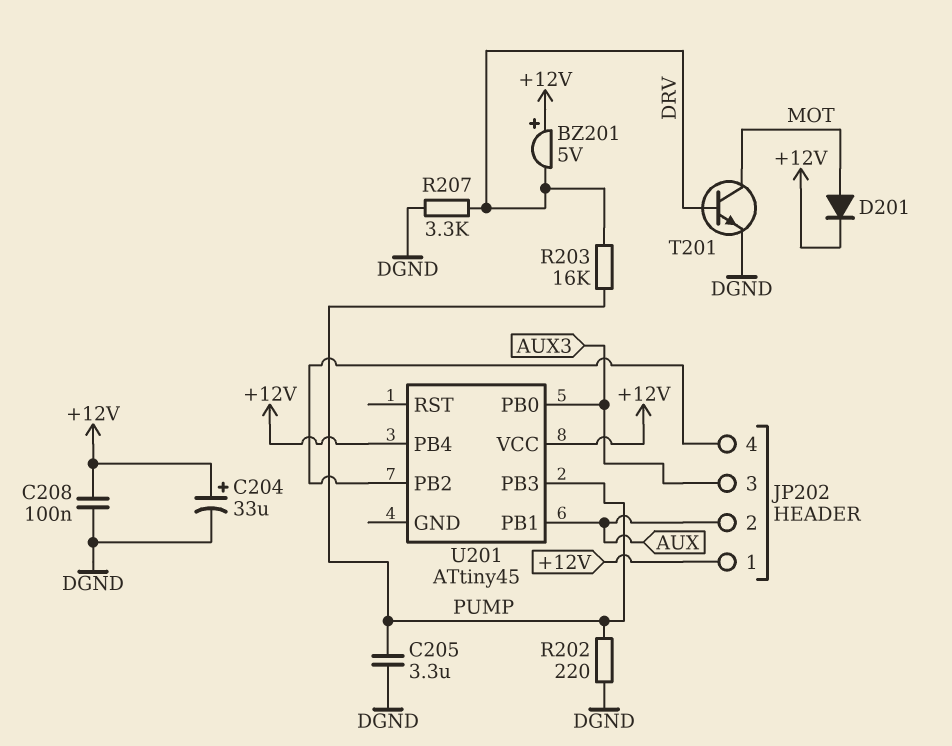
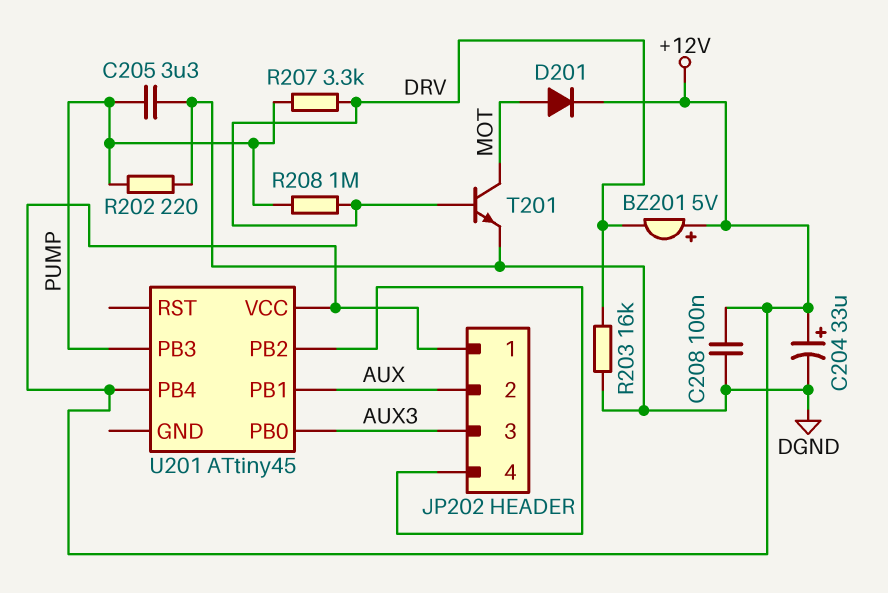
R203: 16k (DRV, PUMP) -> 16k (DGND, DRV)
R207: 3.3k (DGND, DRV) -> 3.3k (DRV, PUMP)
R208: none -> 1M (DRV, PUMP)

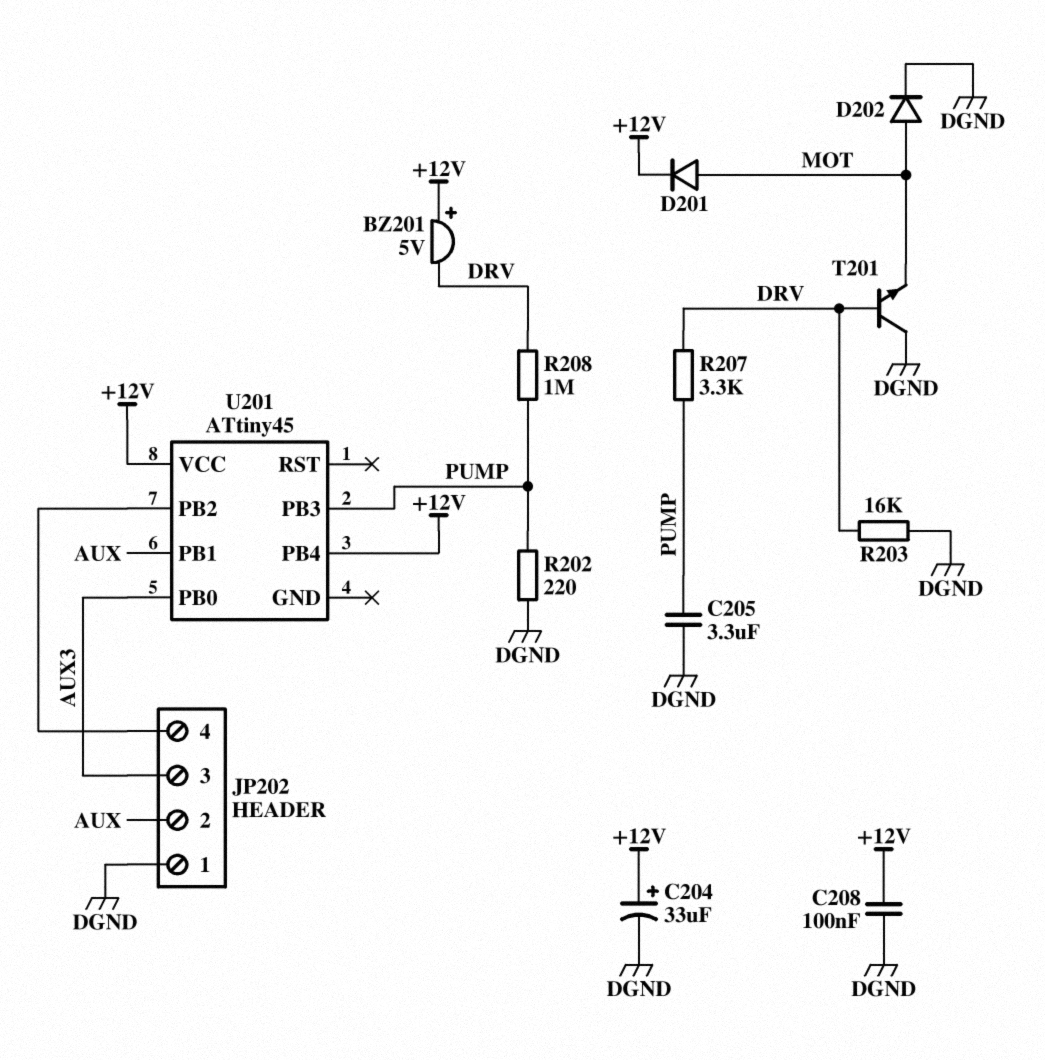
D202: none -> diode (A MOT, K DGND)
JP202 pin 1: +12V -> DGND
T201: NPN (B DRV, C MOT, E DGND) -> NPN (B DRV, C DGND, E MOT)

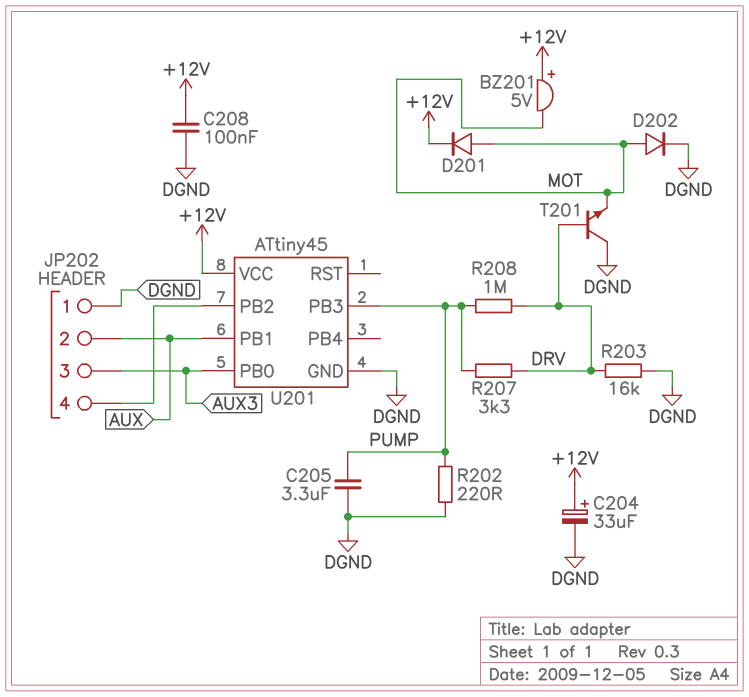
BZ201: buzzer 5V (plus +12V, minus DRV) -> buzzer 5V (plus +12V, minus MOT)
U201 pin GND: none -> DGND
U201 pin PB4: +12V -> none

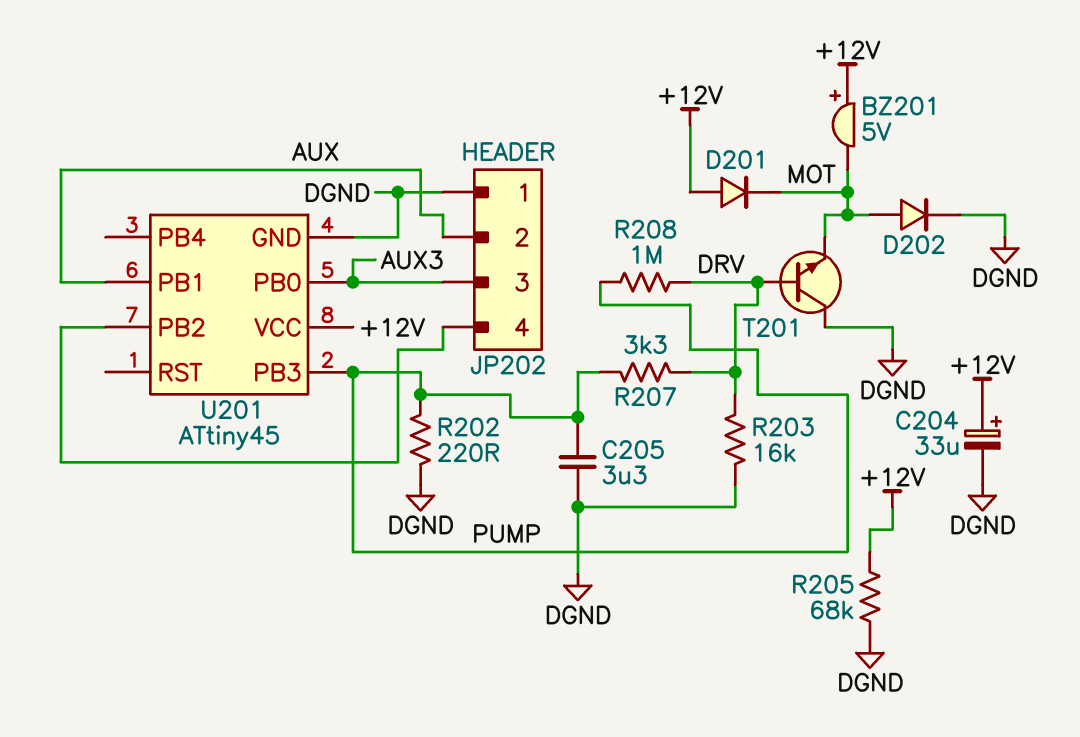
C208: 100nF (+12V, DGND) -> none
D201: diode (A MOT, K +12V) -> diode (A +12V, K MOT)
R205: none -> 68k (+12V, DGND)

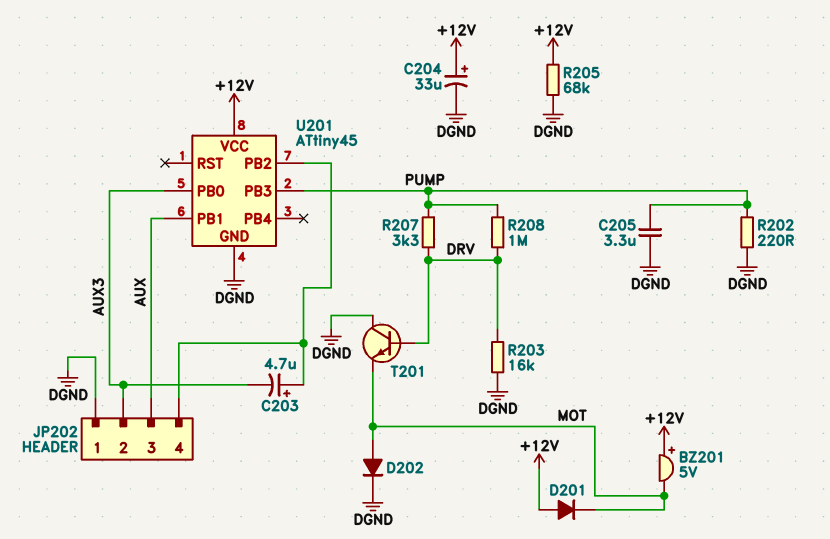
C203: none -> 4.7uF (plus JP202/4, minus AUX3)
JP202 pin 2: AUX -> AUX3
JP202 pin 3: AUX3 -> AUX

